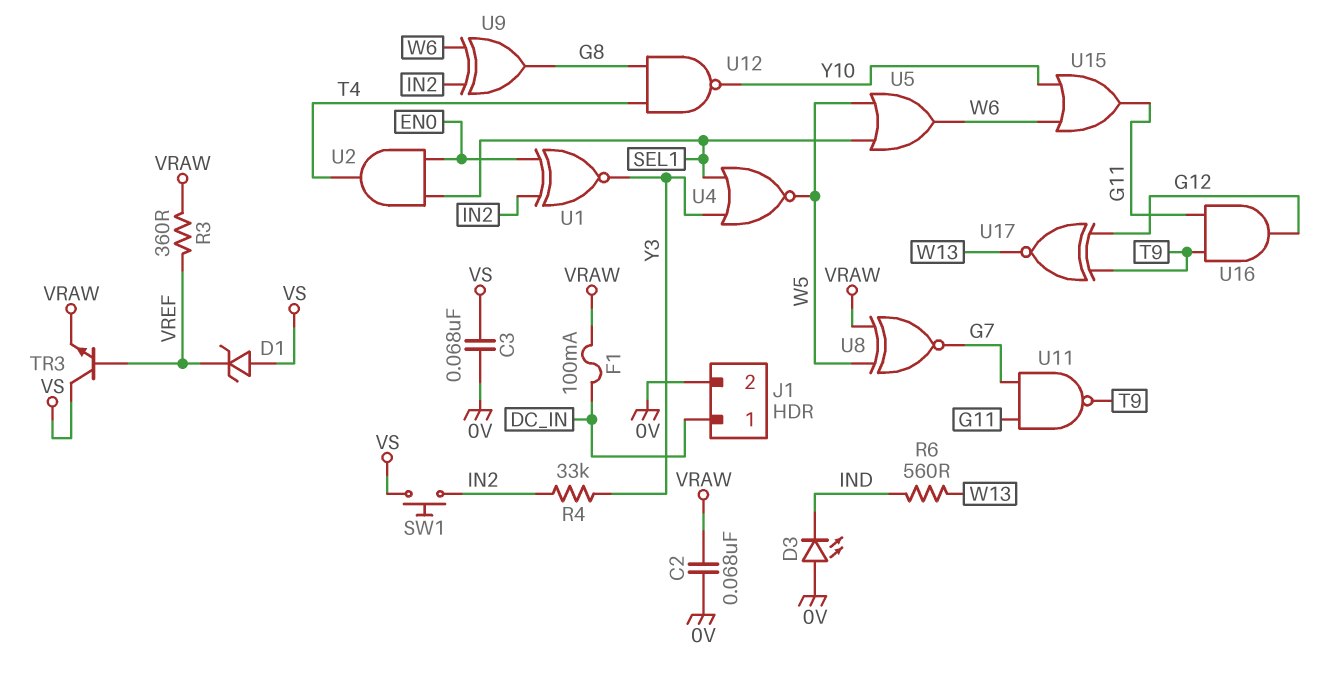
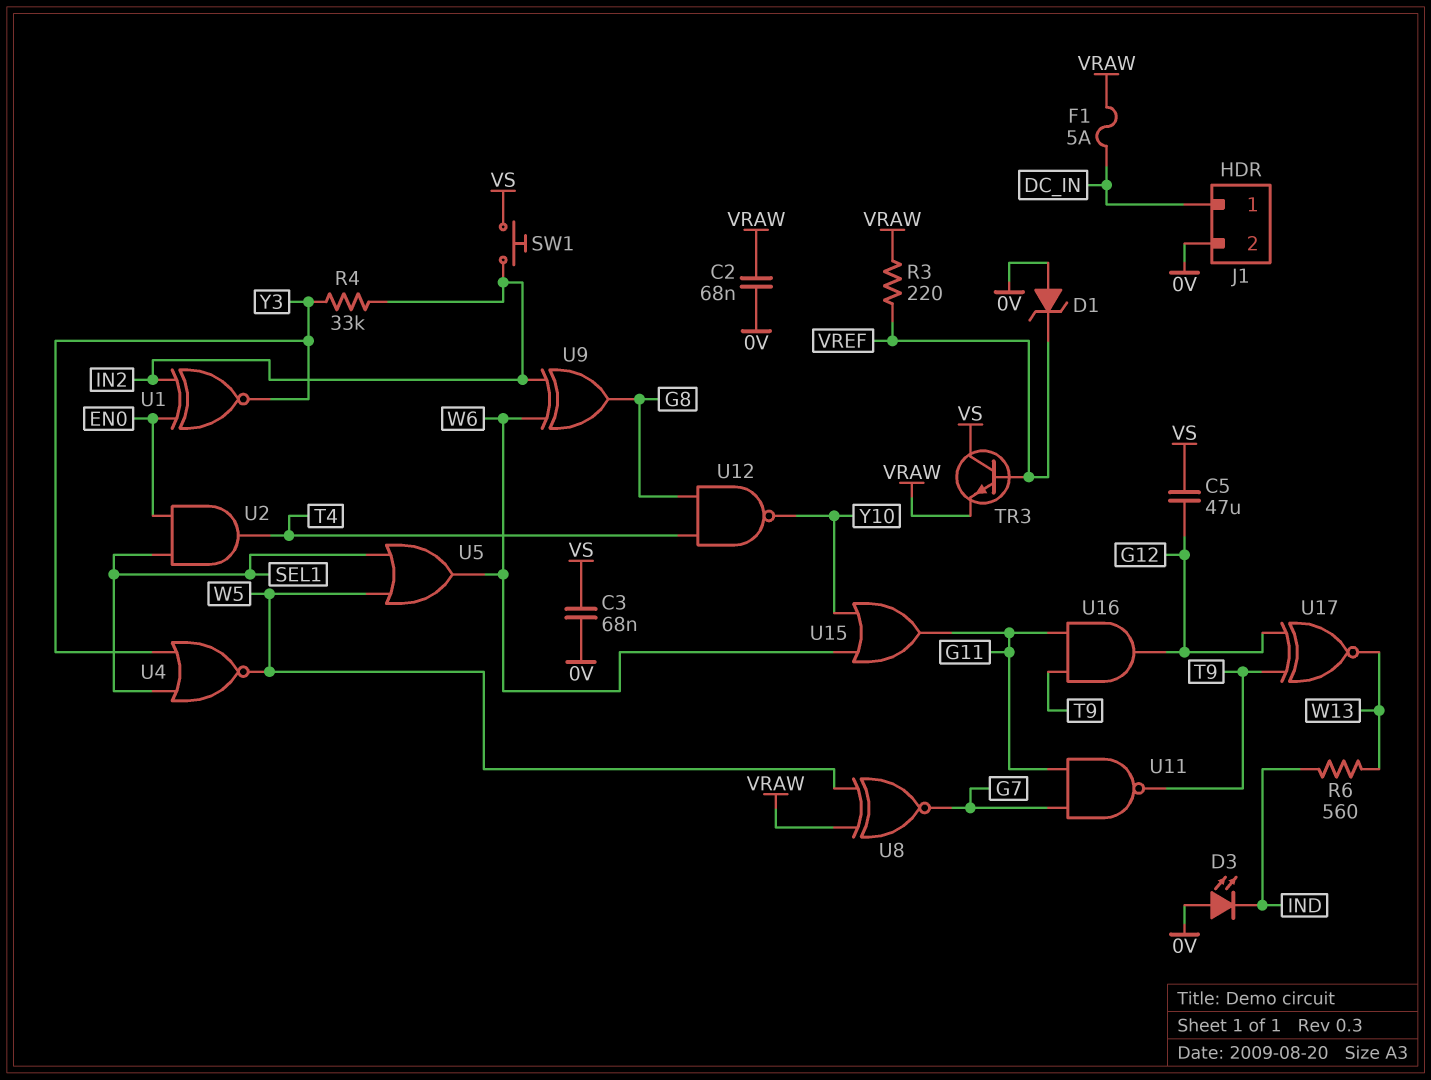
C5: none -> 47uF (G12, VS)
D1: zener (A VS, K VREF) -> zener (A 0V, K VREF)
F1: 100mA (DC_IN, VRAW) -> 5A (DC_IN, VRAW)
R3: 360 (VRAW, VREF) -> 220 (VRAW, VREF)

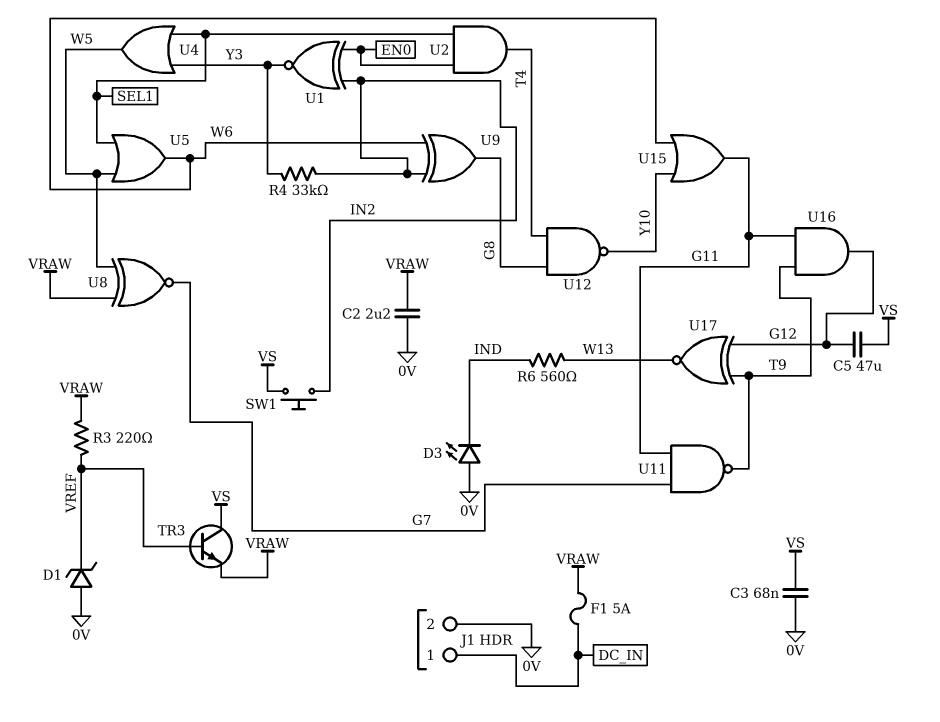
C2: 68nF (0V, VRAW) -> 2.2uF (0V, VRAW)
U4: NOR (in SEL1, in Y3, out W5) -> OR (in SEL1, in Y3, out W5)

